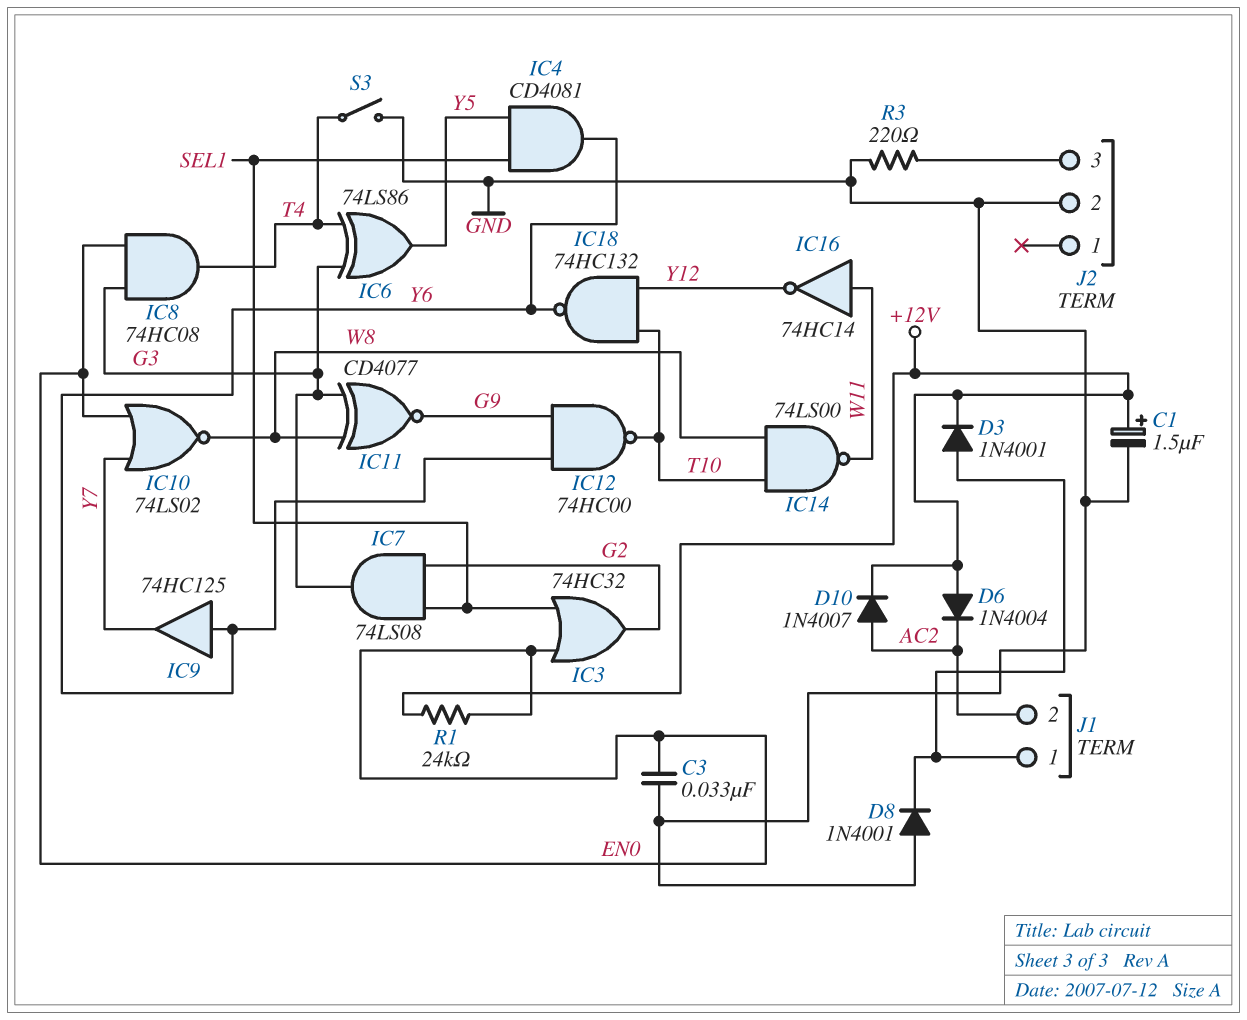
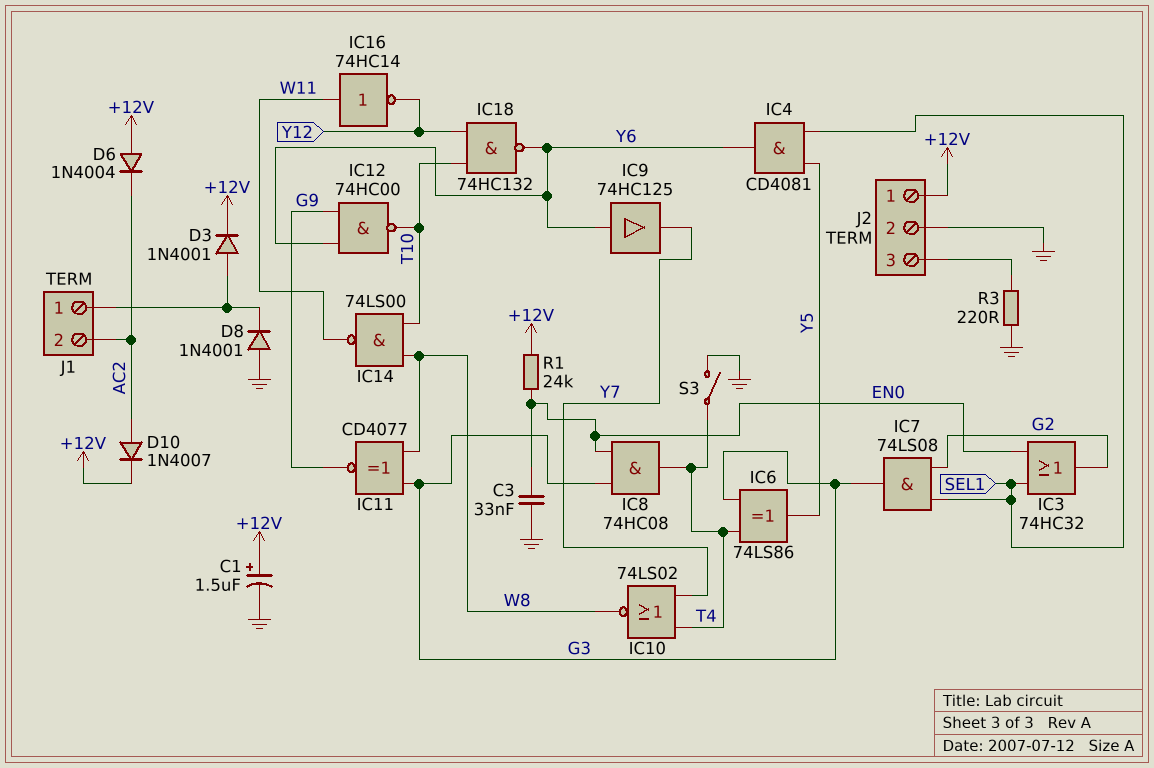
IC10: NOR 74LS02 (in EN0, in Y7, out W8) -> NOR 74LS02 (in T4, in Y7, out W8)
J2 pin 1: none -> +12V

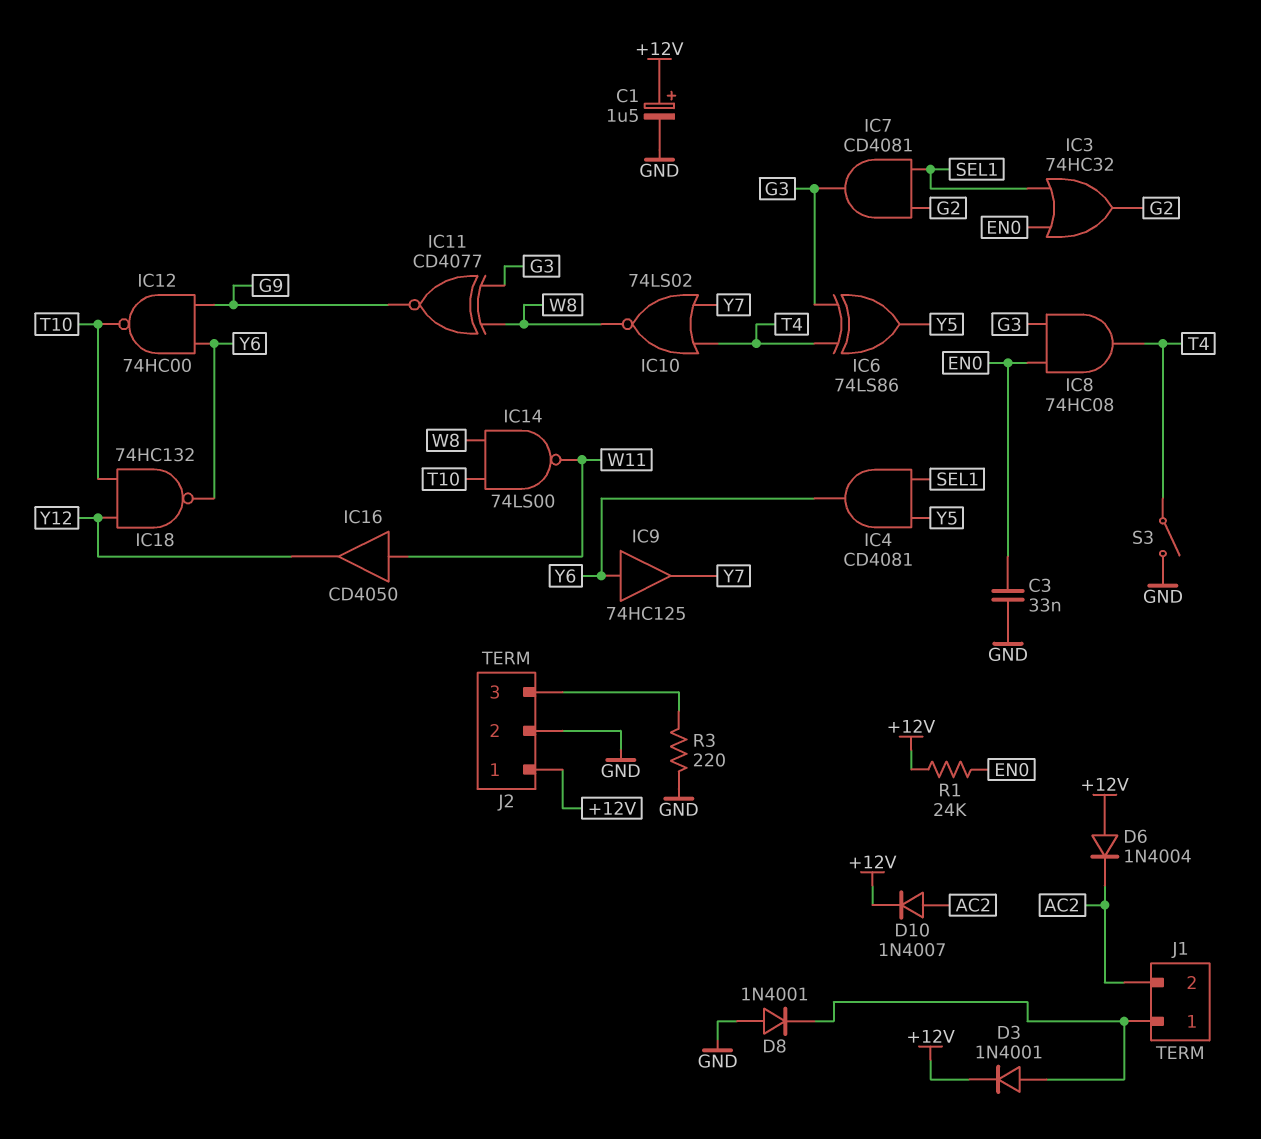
IC7: AND 74LS08 (in G2, in SEL1, out G3) -> AND CD4081 (in G2, in SEL1, out G3)
IC16: NOT 74HC14 (in W11, out Y12) -> buffer CD4050 (in W11, out Y12)

